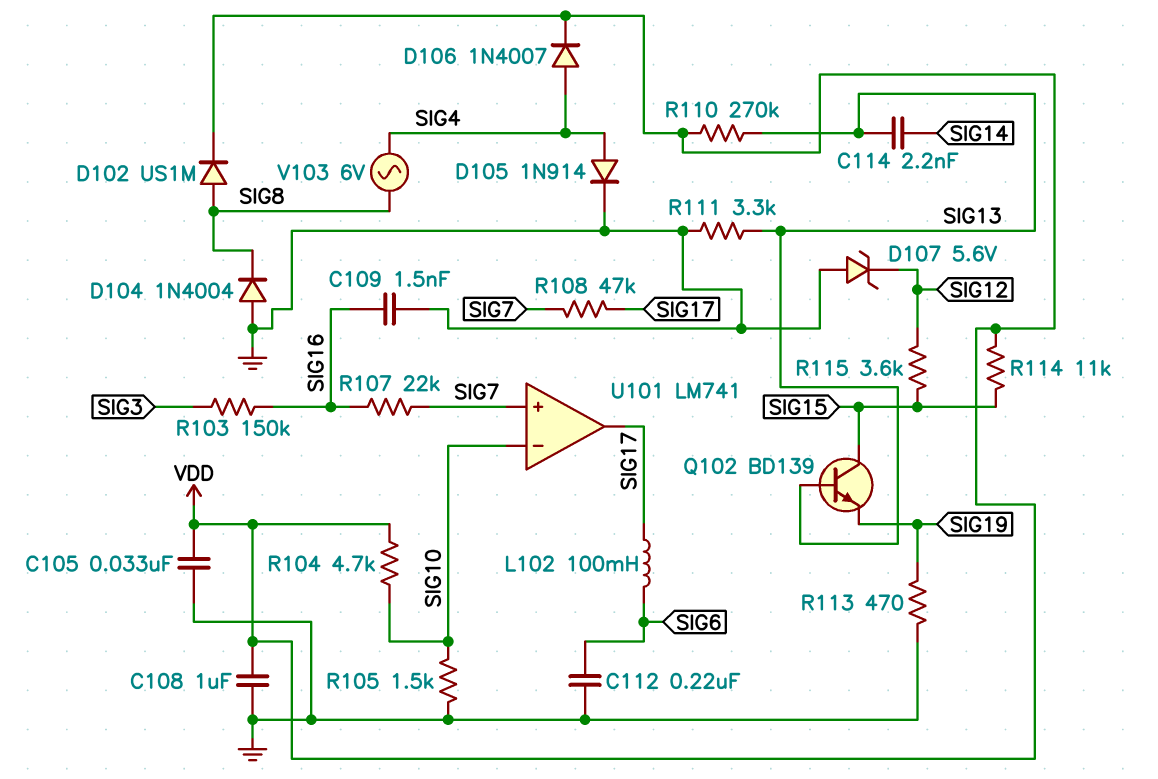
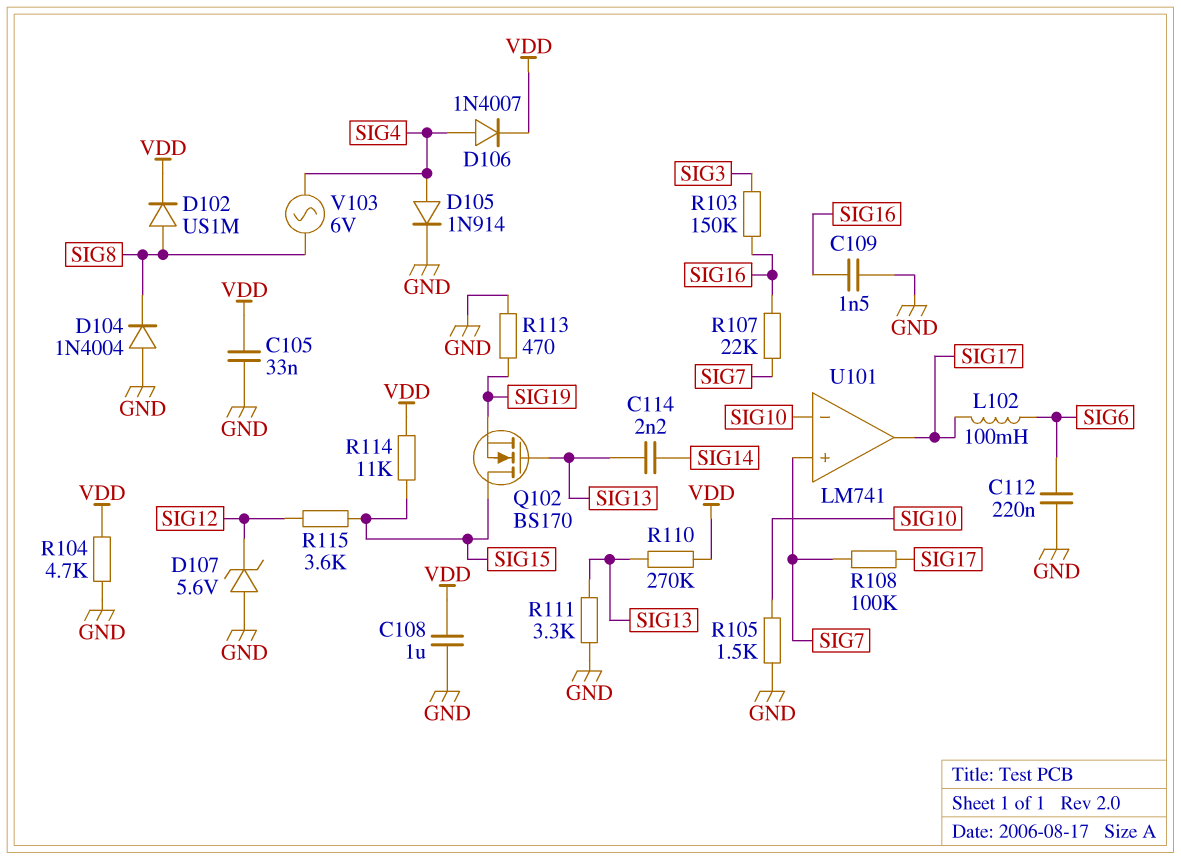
Q102: NPN BD139 (B SIG13, C SIG15, E SIG19) -> NMOS BS170 (G SIG13, D SIG15, S SIG19)
R104: 4.7k (SIG10, VDD) -> 4.7k (GND, VDD)
R108: 47k (SIG7, SIG17) -> 100k (SIG7, SIG17)

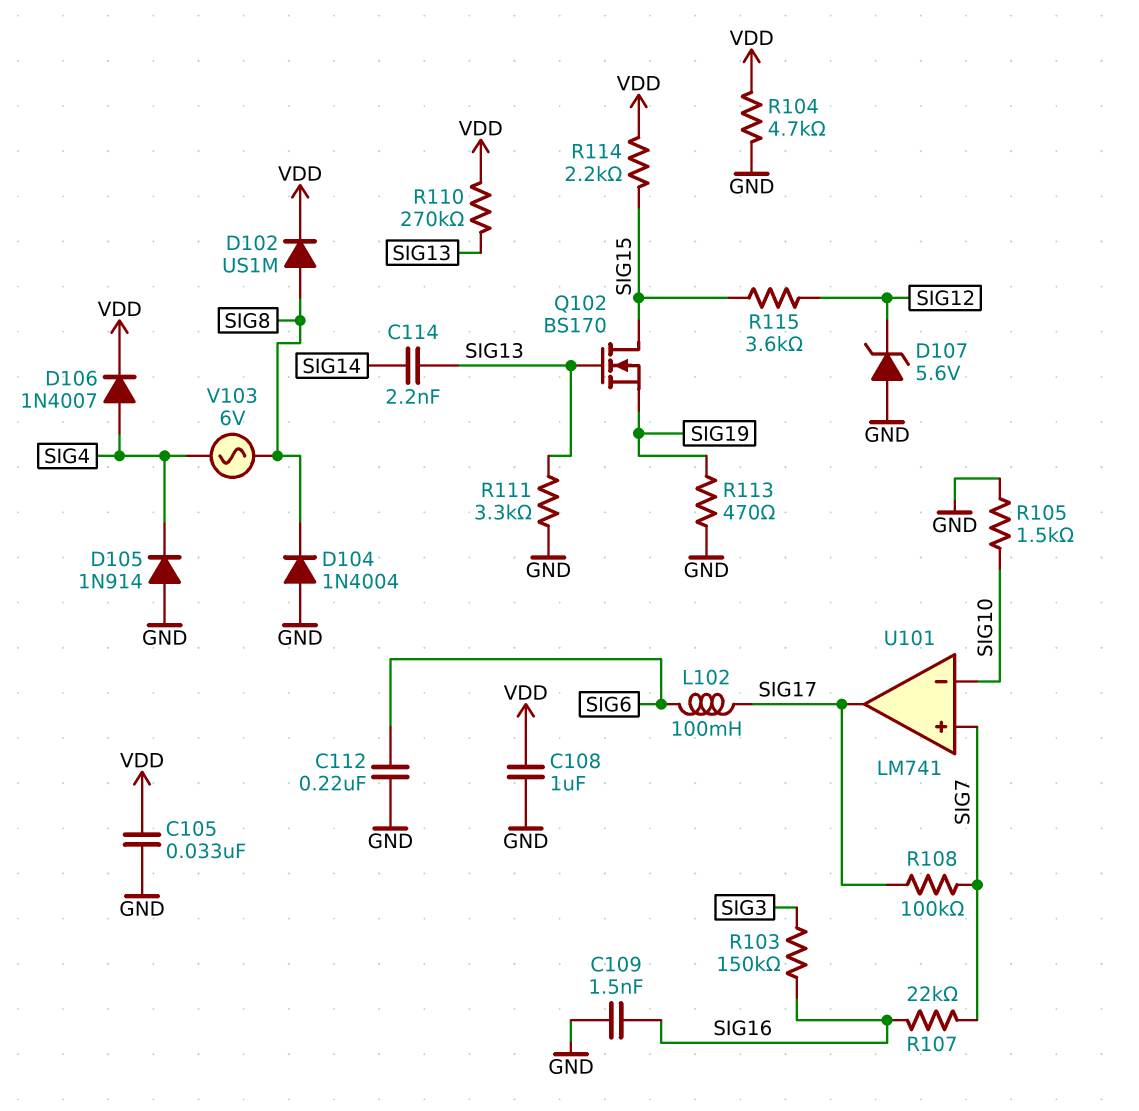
D105: diode 1N914 (A SIG4, K GND) -> diode 1N914 (A GND, K SIG4)
R114: 11k (SIG15, VDD) -> 2.2k (SIG15, VDD)

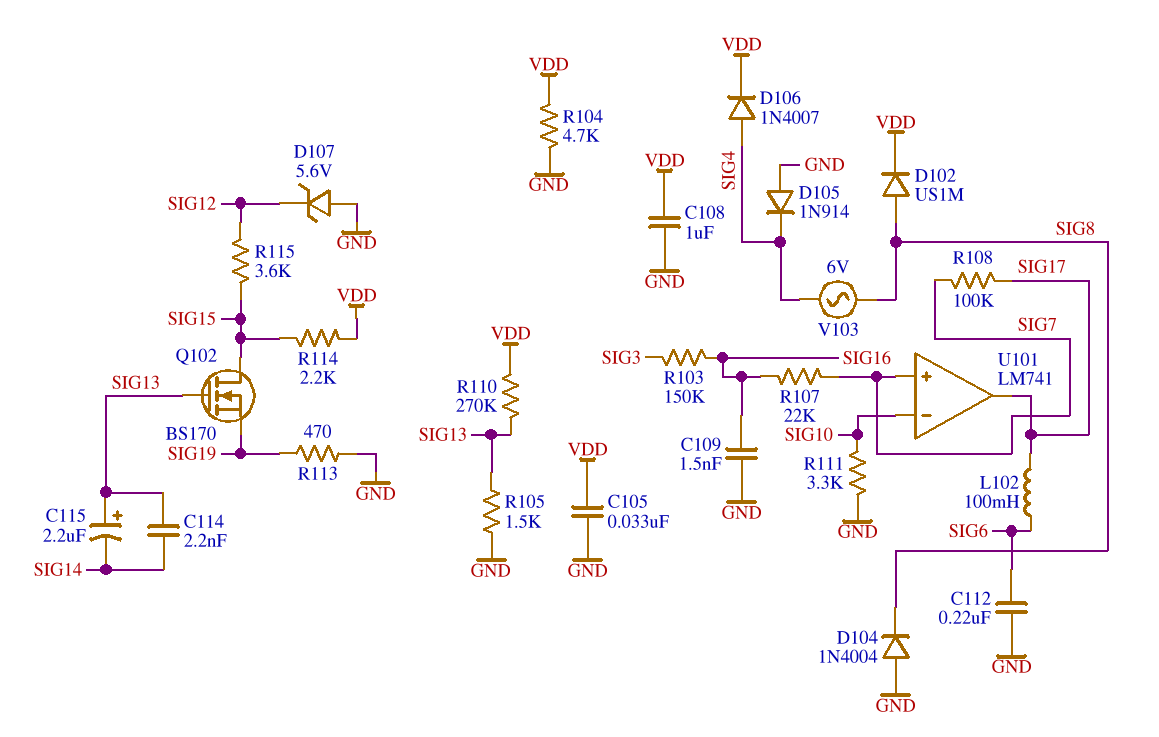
C115: none -> 2.2uF (plus SIG13, minus SIG14)
R105: 1.5k (GND, SIG10) -> 1.5k (GND, SIG13)
R111: 3.3k (GND, SIG13) -> 3.3k (GND, SIG10)

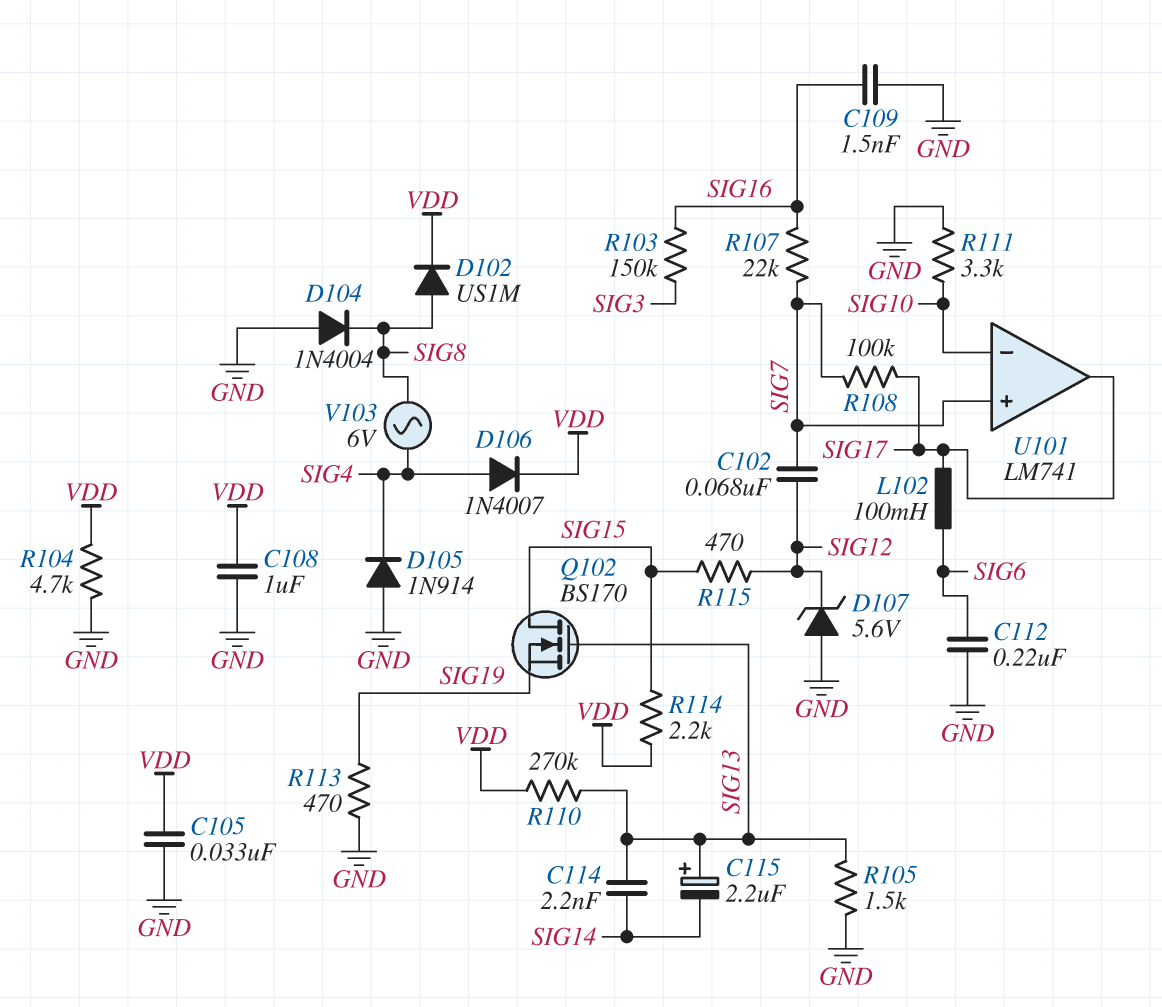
C102: none -> 68nF (SIG7, SIG12)
R115: 3.6k (SIG12, SIG15) -> 470 (SIG12, SIG15)

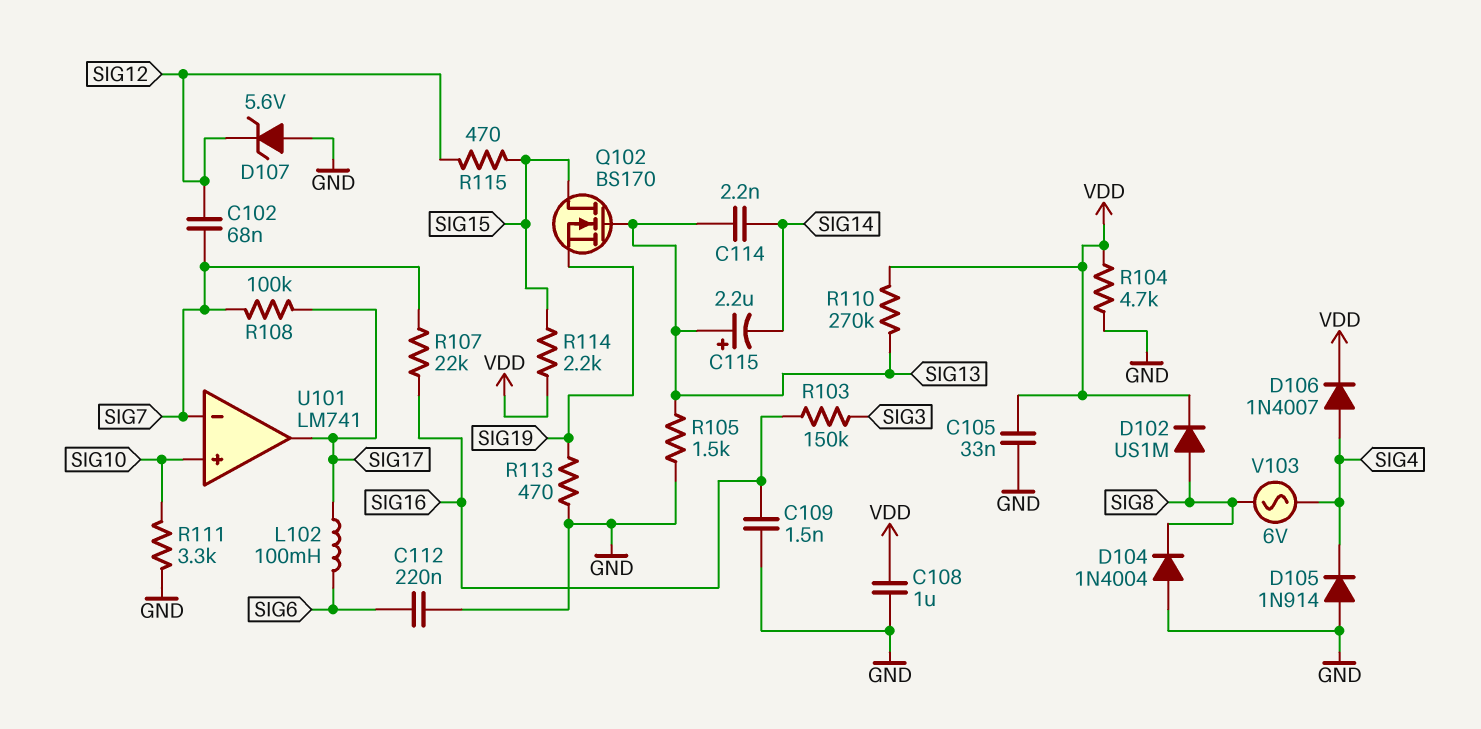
U101 pin in+: SIG7 -> SIG10
U101 pin in-: SIG10 -> SIG7

